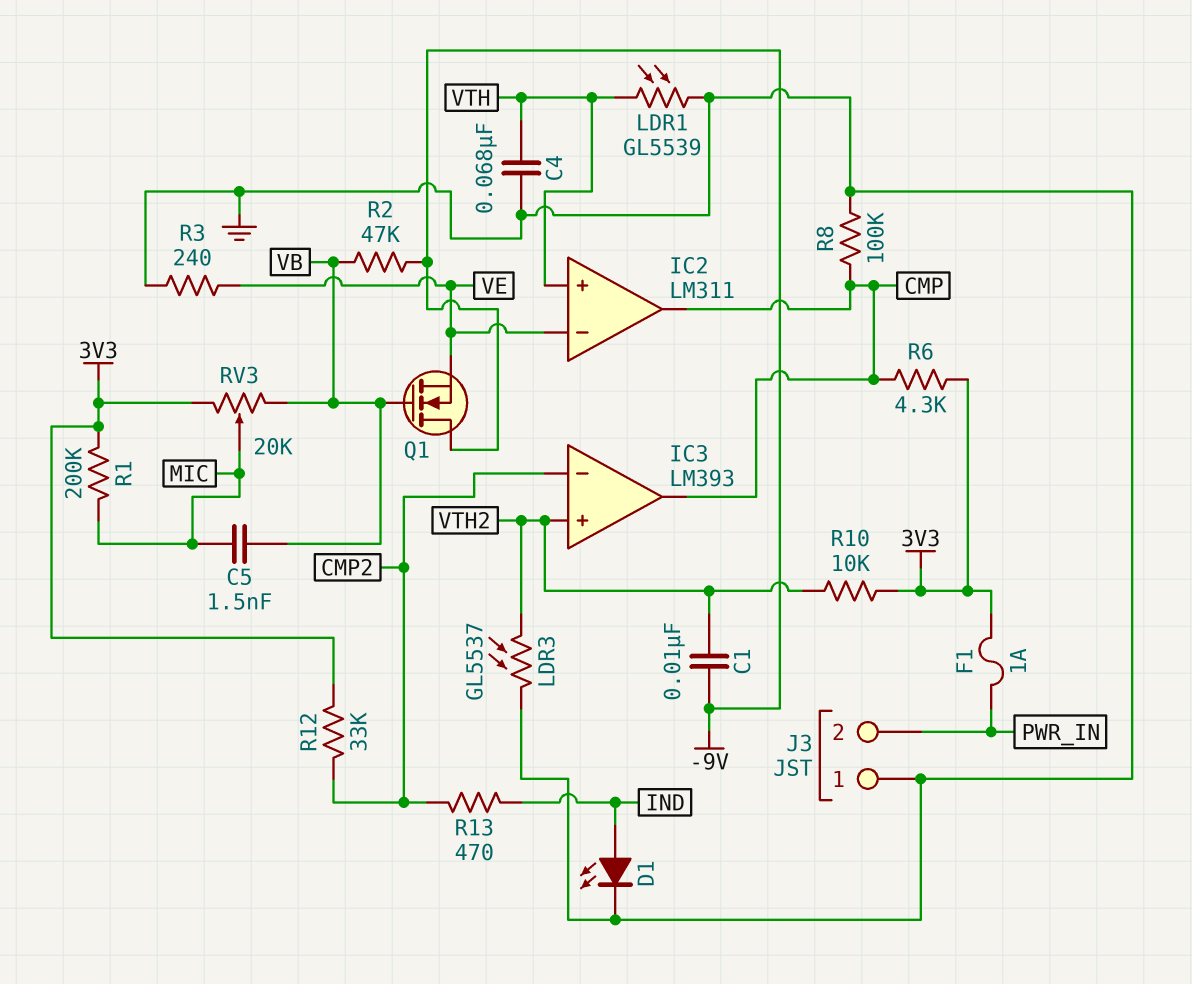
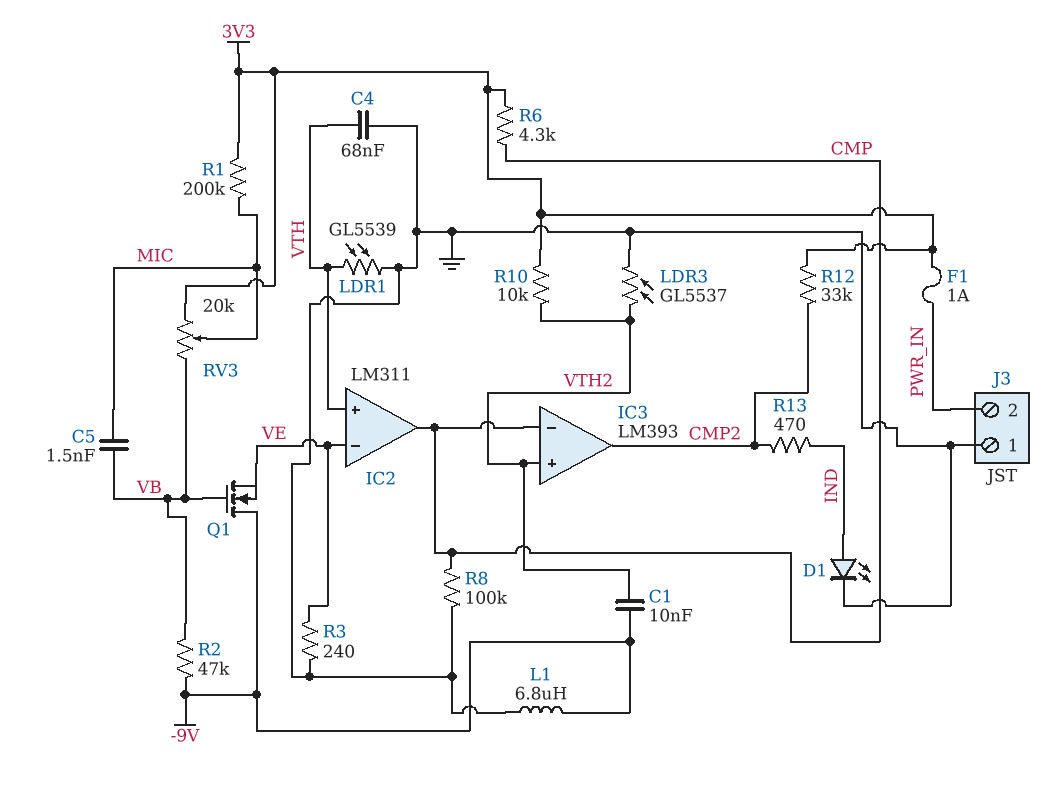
IC3 pin in-: CMP2 -> CMP
IC3 pin out: CMP -> CMP2
L1: none -> 6.8uH (-9V, GND)

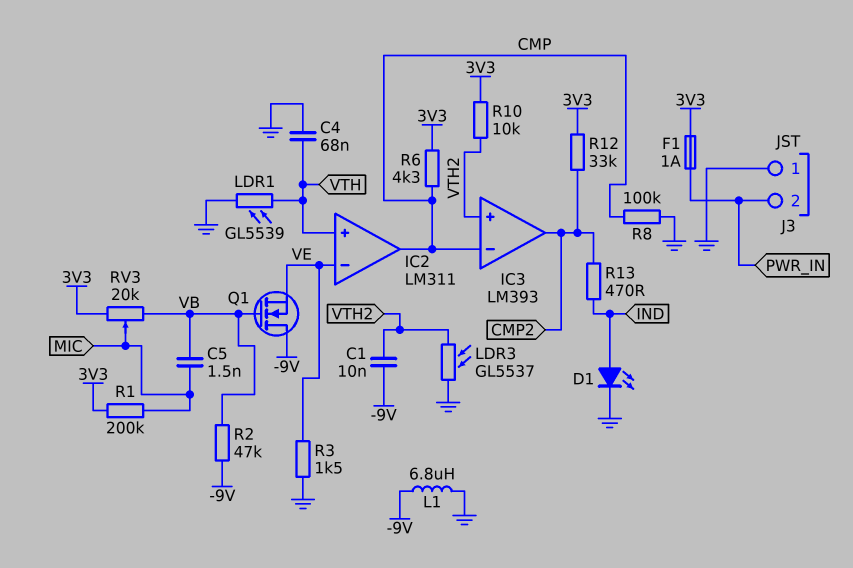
R3: 240 (GND, VE) -> 1.5k (GND, VE)

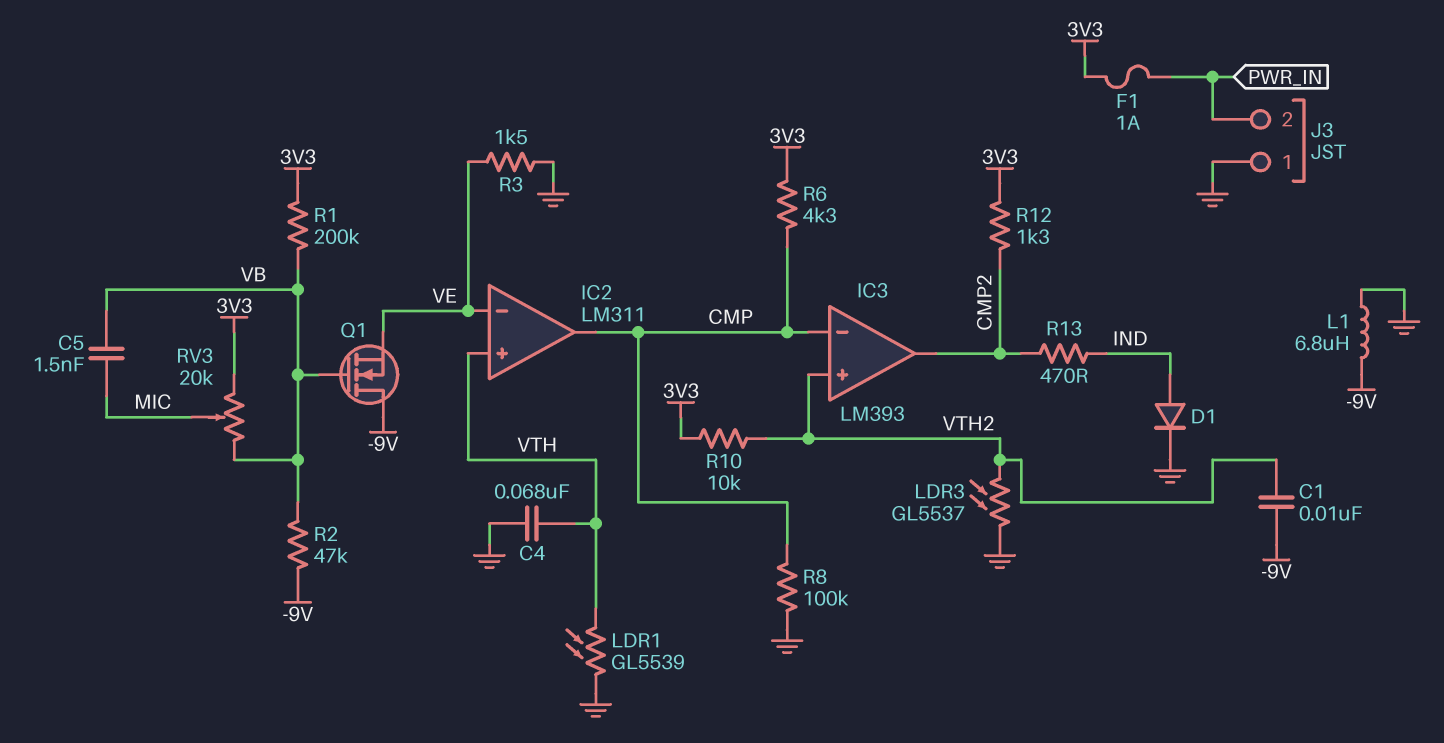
D1: LED (A IND, K GND) -> diode (A IND, K GND)
R1: 200k (3V3, MIC) -> 200k (3V3, VB)
R12: 33k (3V3, CMP2) -> 1.3k (3V3, CMP2)

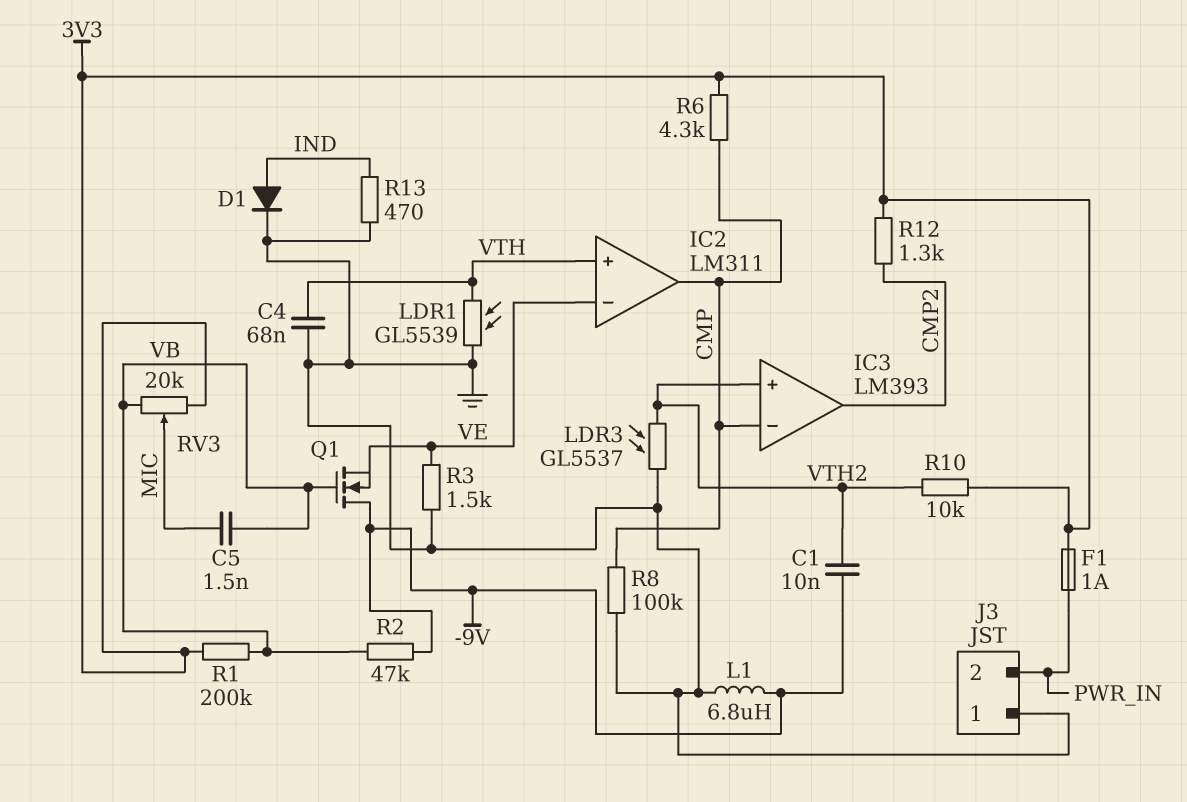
R13: 470 (CMP2, IND) -> 470 (GND, IND)

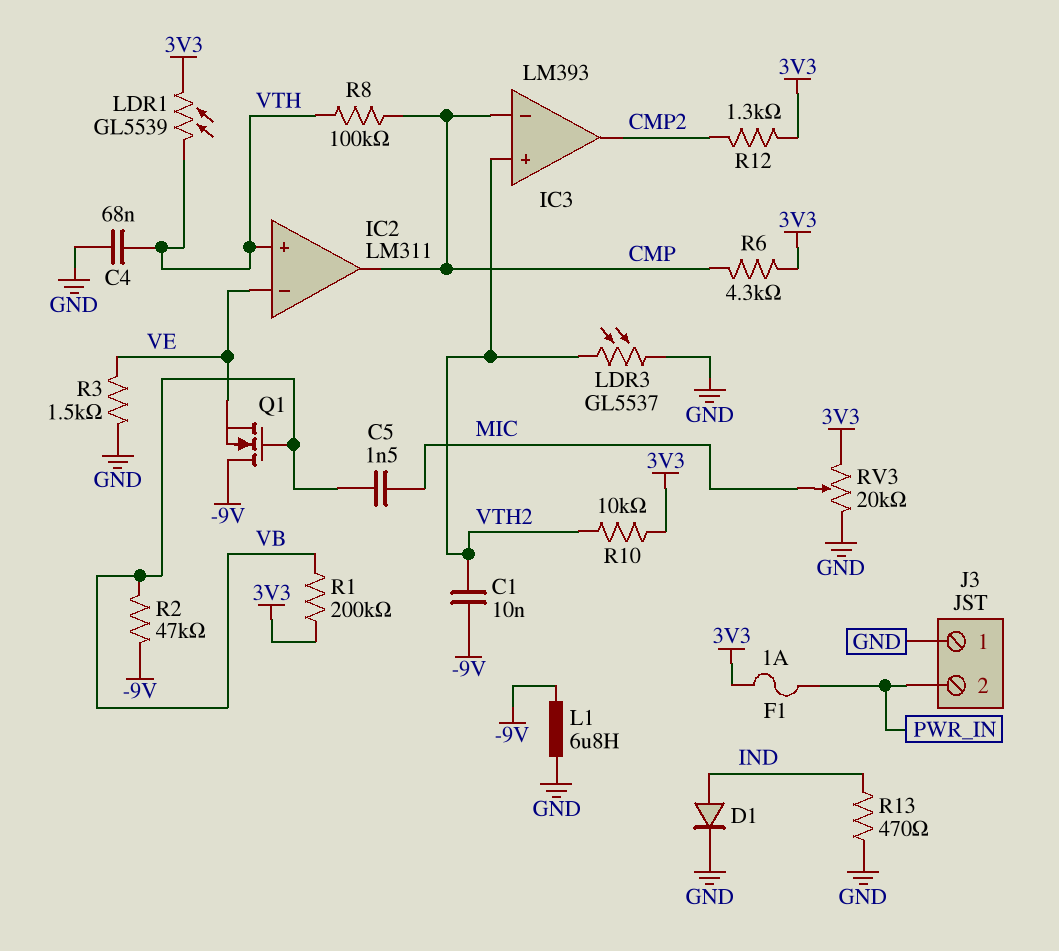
LDR1: GL5539 (GND, VTH) -> GL5539 (3V3, VTH)
R8: 100k (CMP, GND) -> 100k (CMP, VTH)
RV3: 20k (3V3, VB, wiper MIC) -> 20k (3V3, GND, wiper MIC)

